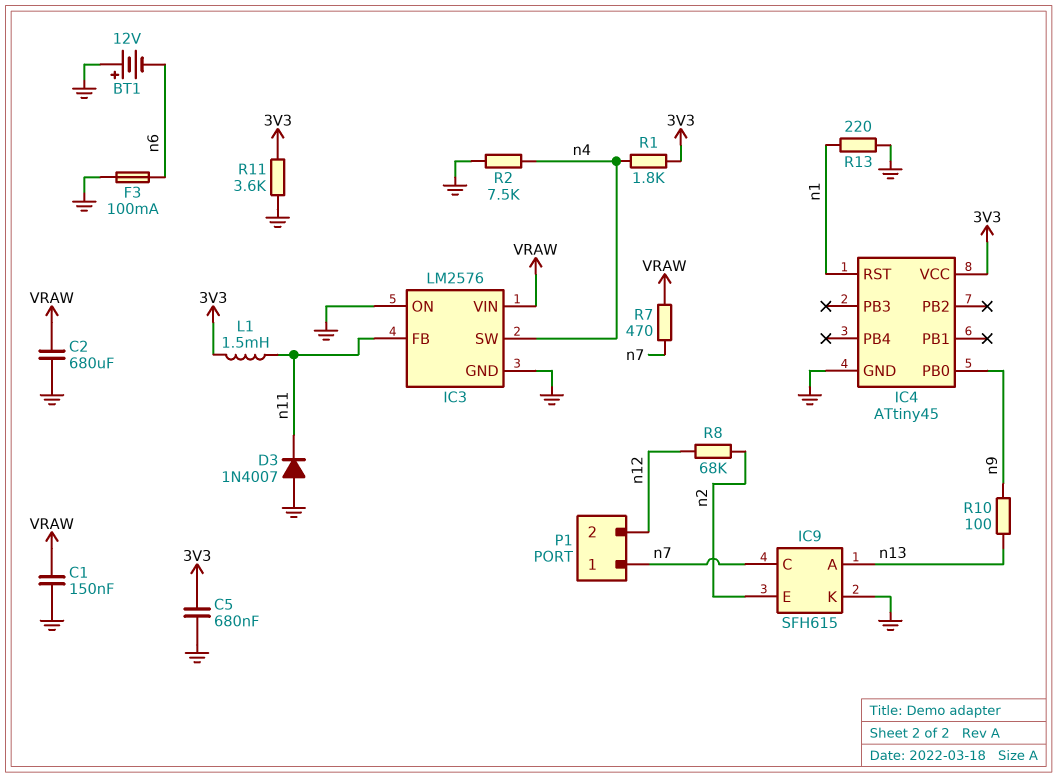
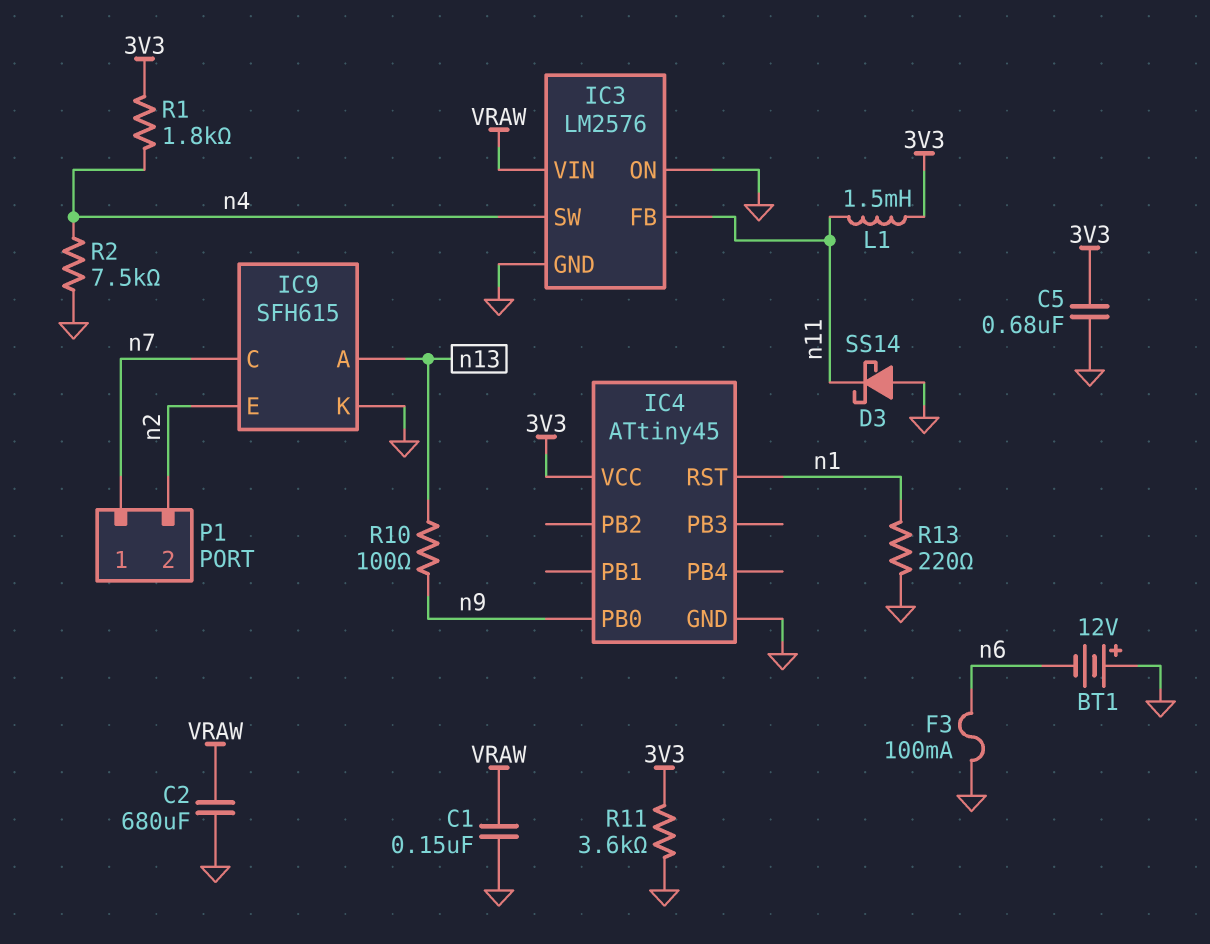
D3: diode 1N4007 (A GND, K n11) -> schottky SS14 (A GND, K n11)
P1 pin 2: n12 -> n2
R7: 470 (VRAW, n7) -> none
R8: 68k (n2, n12) -> none

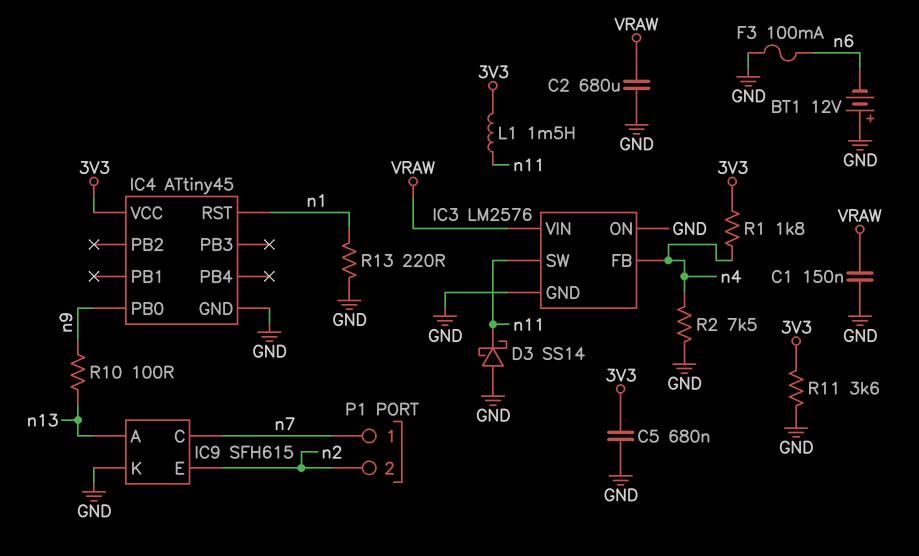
IC3 pin FB: n11 -> n4
IC3 pin SW: n4 -> n11

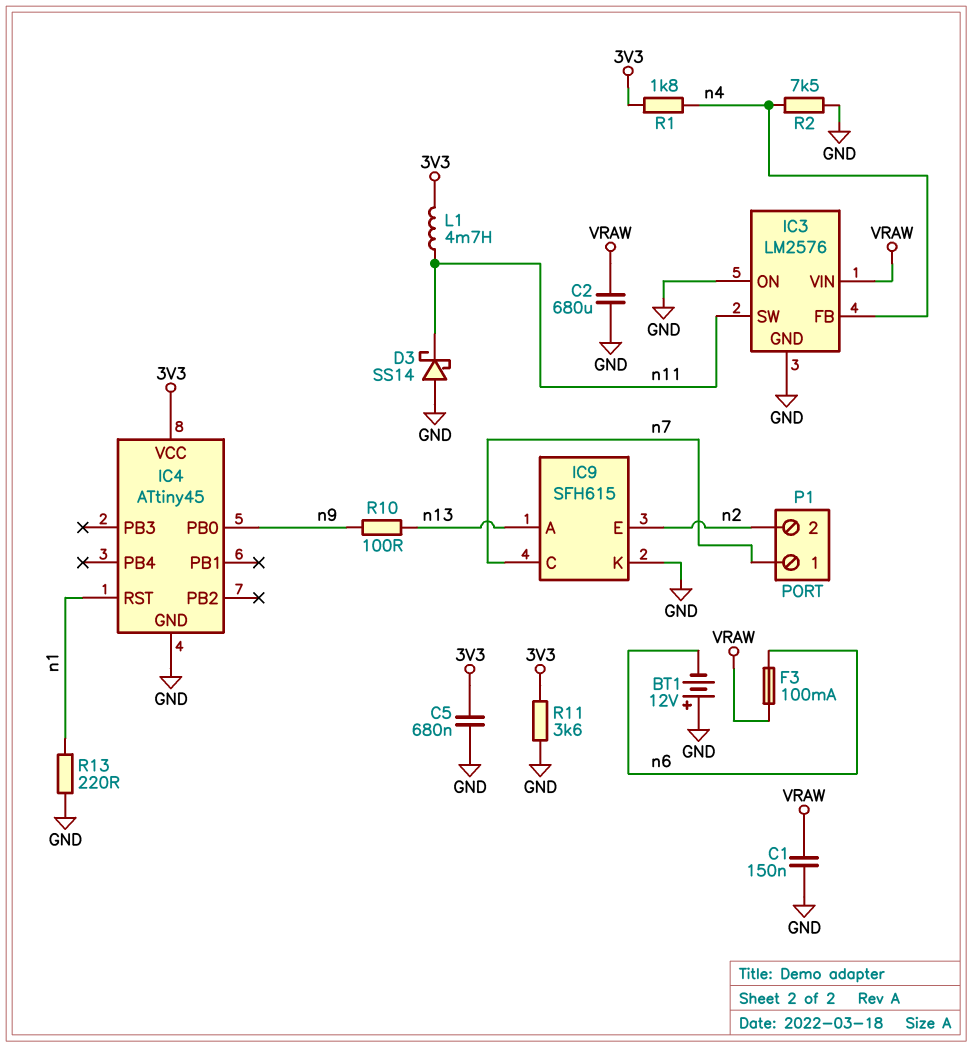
F3: 100mA (GND, n6) -> 100mA (VRAW, n6)
L1: 1.5mH (3V3, n11) -> 4.7mH (3V3, n11)

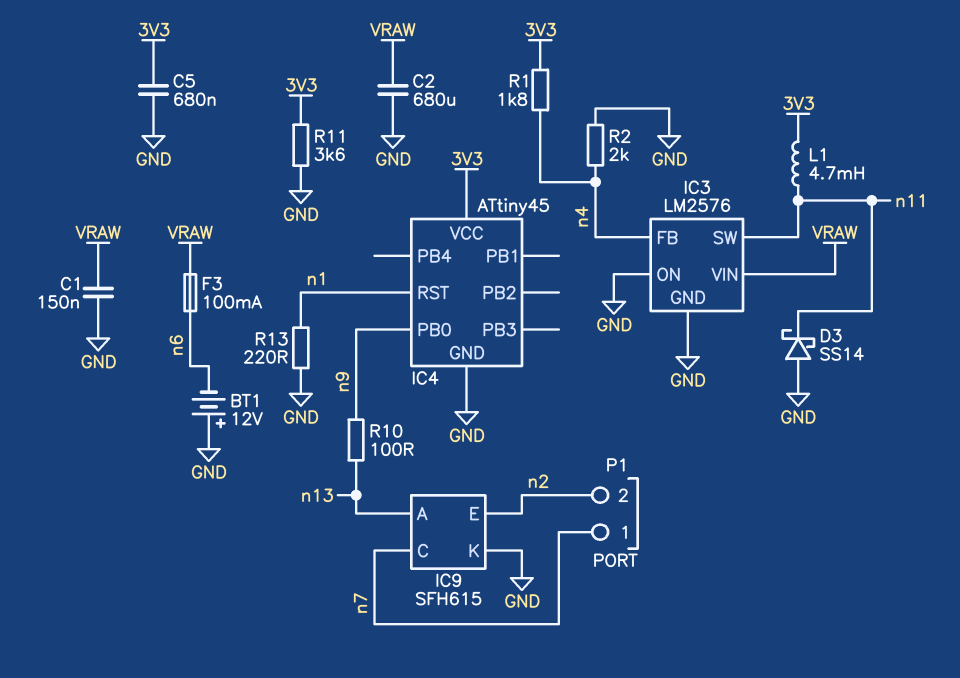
R2: 7.5k (GND, n4) -> 2k (GND, n4)

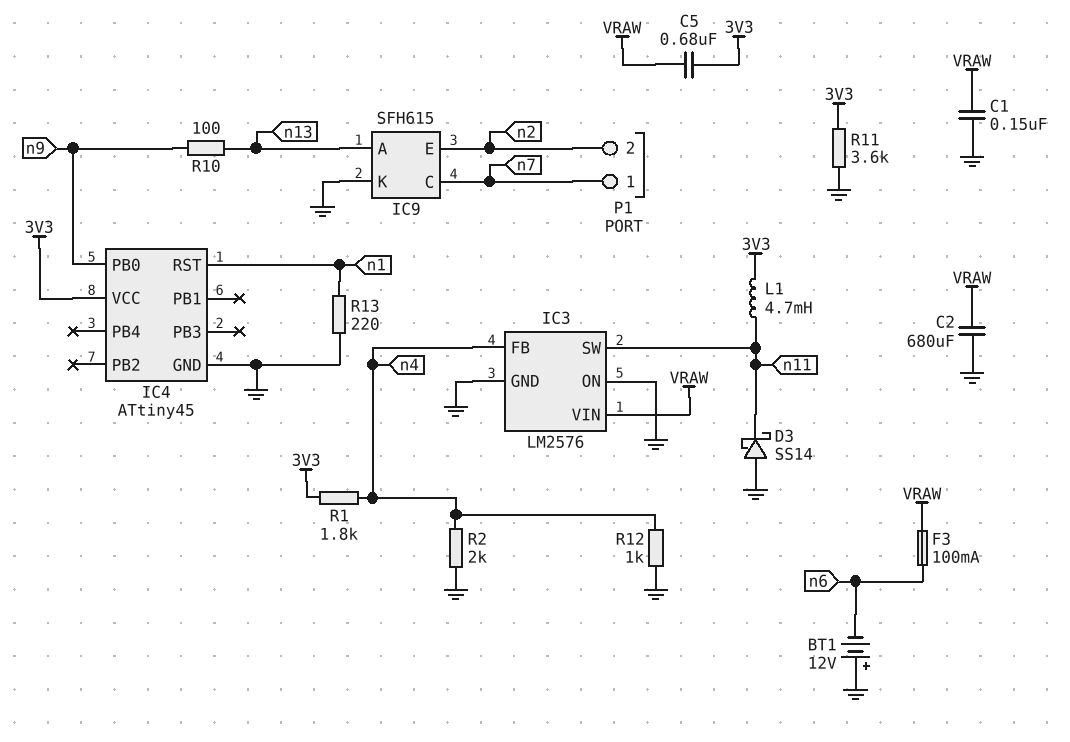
C5: 680nF (3V3, GND) -> 680nF (3V3, VRAW)
R12: none -> 1k (GND, n4)

